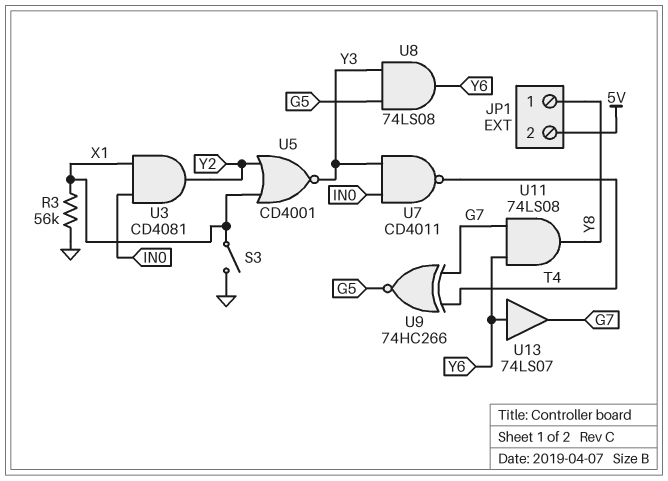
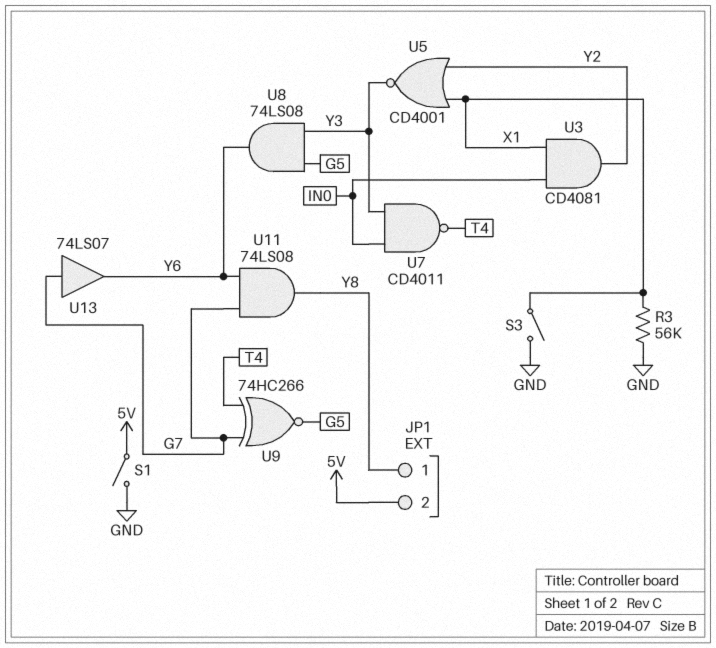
S1: none -> switch (5V, GND)
U13: buffer 74LS07 (in Y6, out G7) -> buffer 74LS07 (in G7, out Y6)

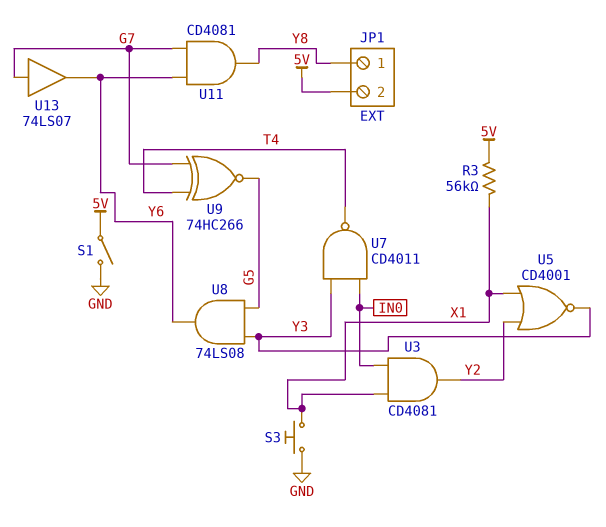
R3: 56k (GND, X1) -> 56k (5V, X1)
S3: switch (GND, X1) -> button (GND, X1)
U11: AND 74LS08 (in G7, in Y6, out Y8) -> AND CD4081 (in G7, in Y6, out Y8)

